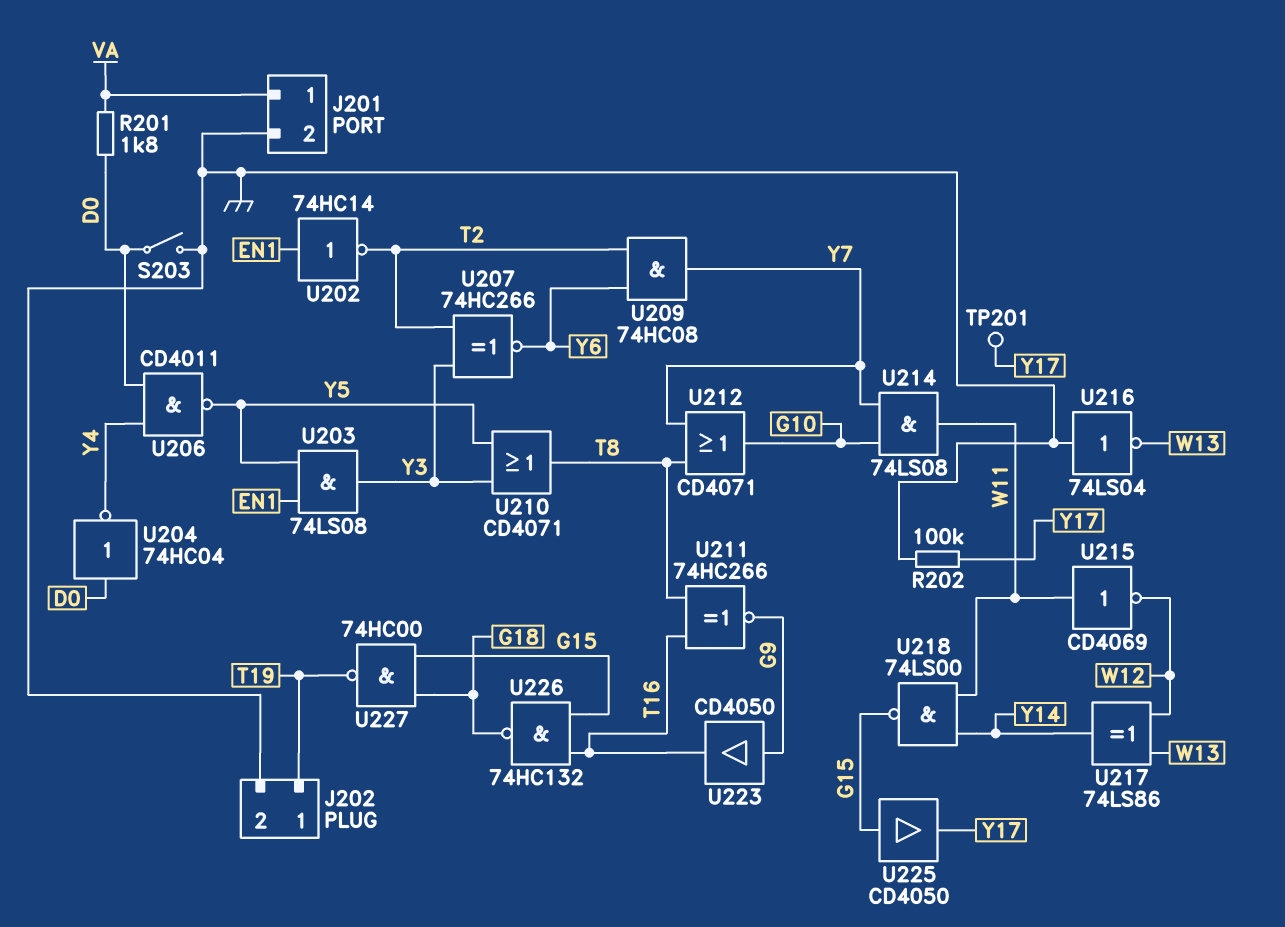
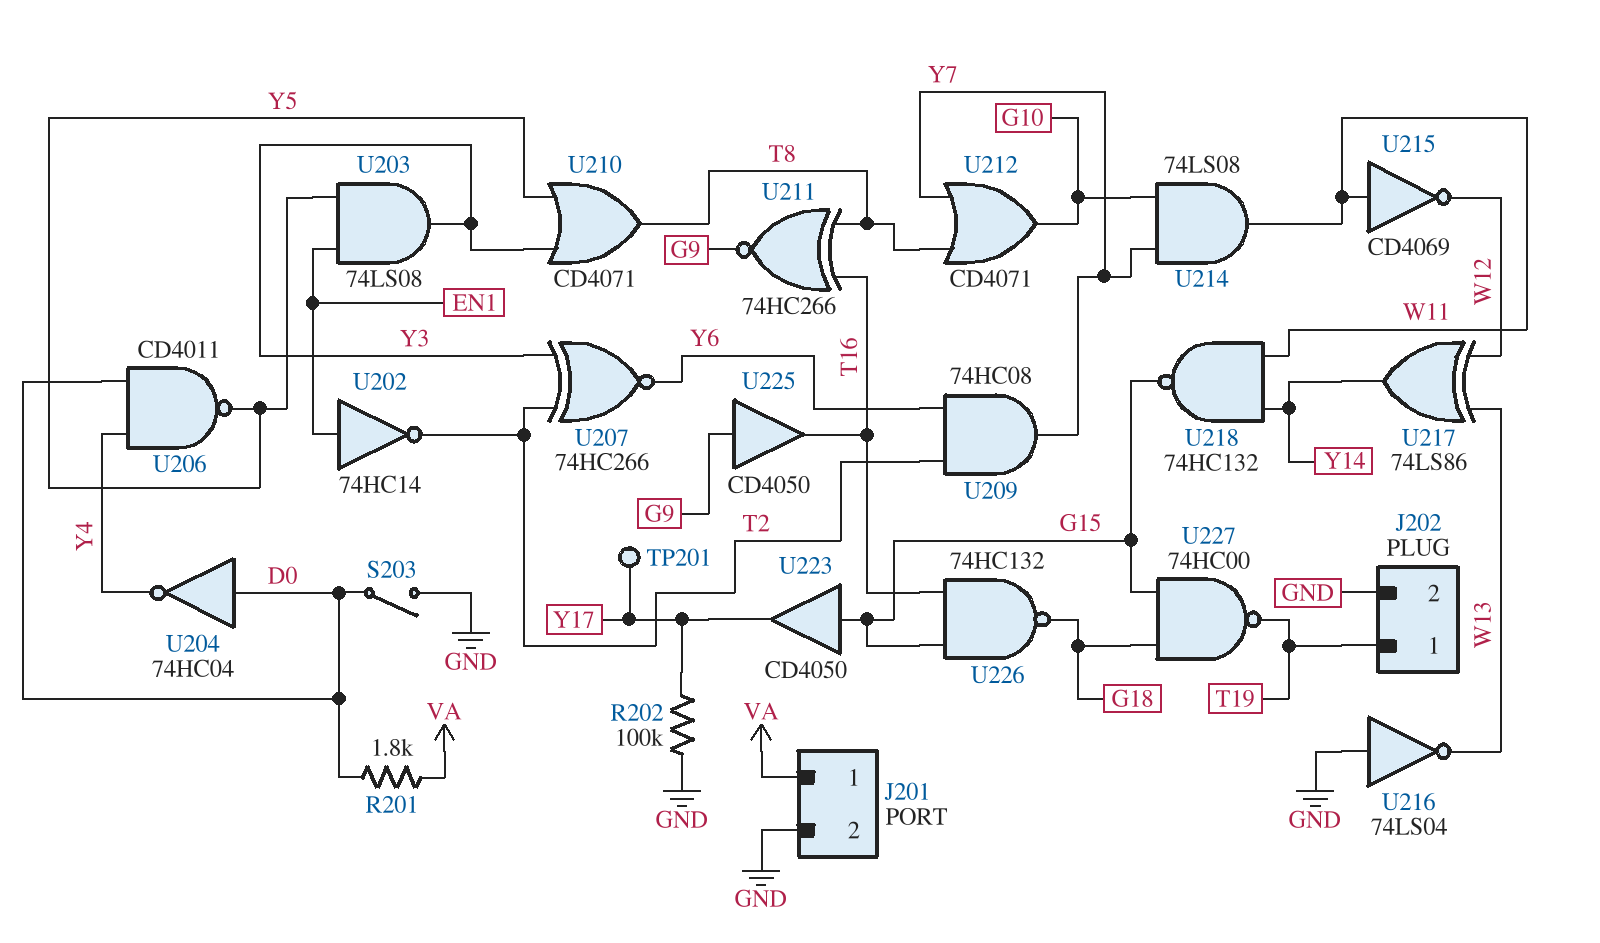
U218: NAND 74LS00 (in W11, in Y14, out G15) -> NAND 74HC132 (in W11, in Y14, out G15)
U223: buffer CD4050 (in G9, out T16) -> buffer CD4050 (in G15, out Y17)
U225: buffer CD4050 (in G15, out Y17) -> buffer CD4050 (in G9, out T16)

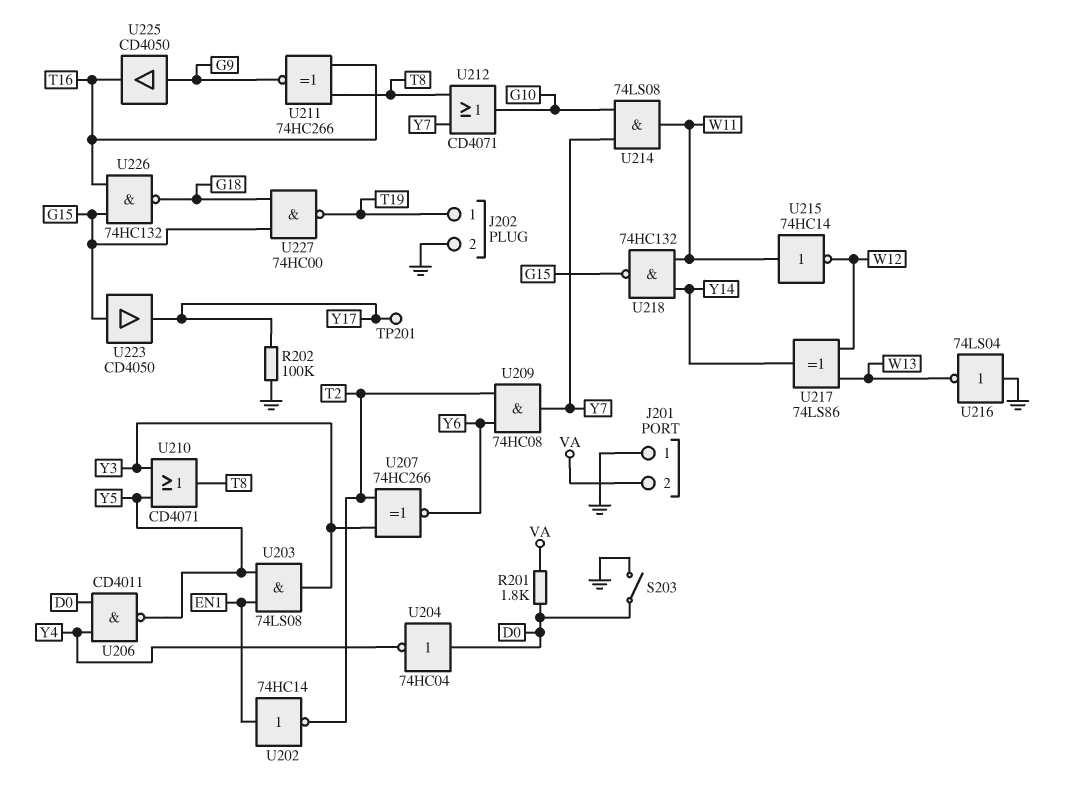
J201 pin 1: VA -> GND
J201 pin 2: GND -> VA
U215: NOT CD4069 (in W11, out W12) -> NOT 74HC14 (in W11, out W12)

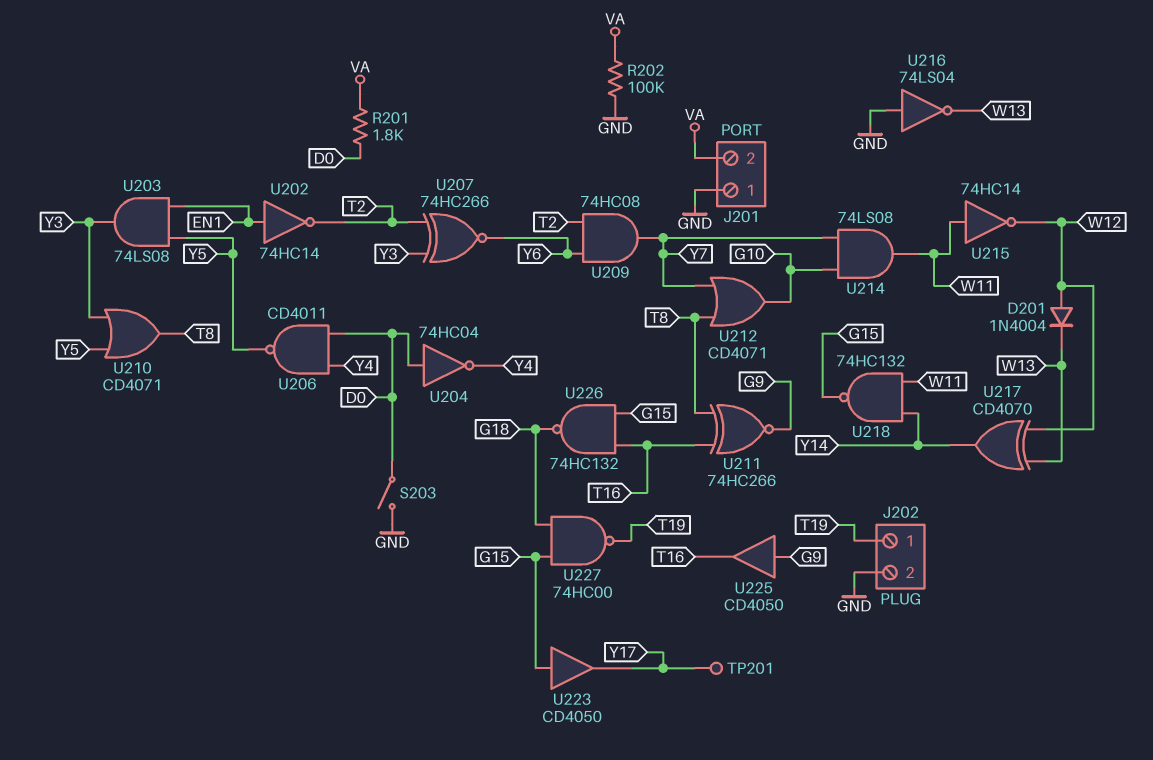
D201: none -> diode 1N4004 (A W12, K W13)
R202: 100k (GND, Y17) -> 100k (GND, VA)
U217: XOR 74LS86 (in W12, in W13, out Y14) -> XOR CD4070 (in W12, in W13, out Y14)

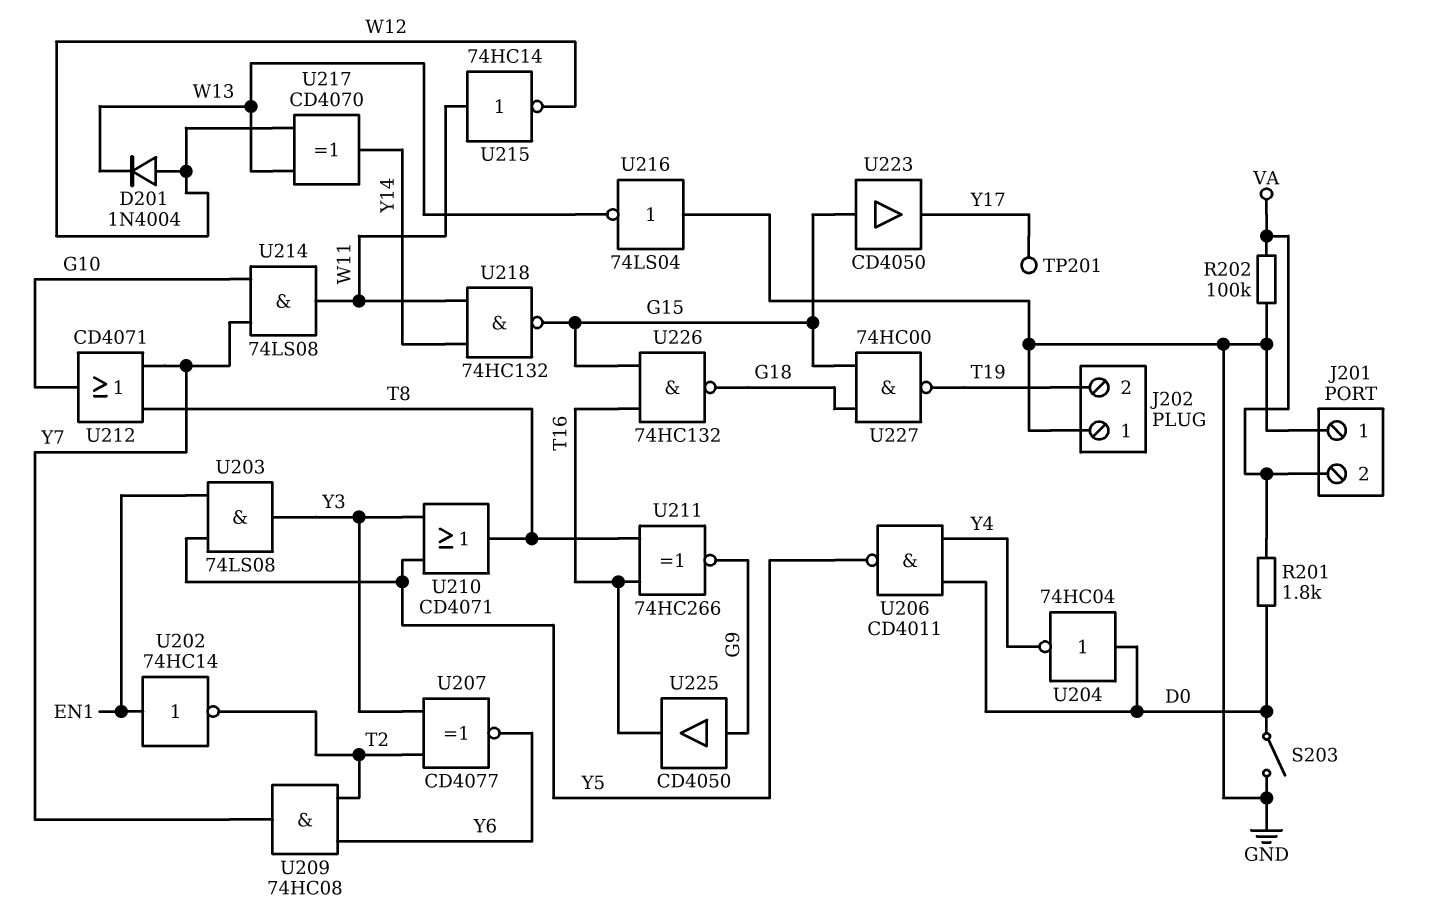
J202 pin 1: T19 -> GND
J202 pin 2: GND -> T19
U207: XNOR 74HC266 (in T2, in Y3, out Y6) -> XNOR CD4077 (in T2, in Y3, out Y6)

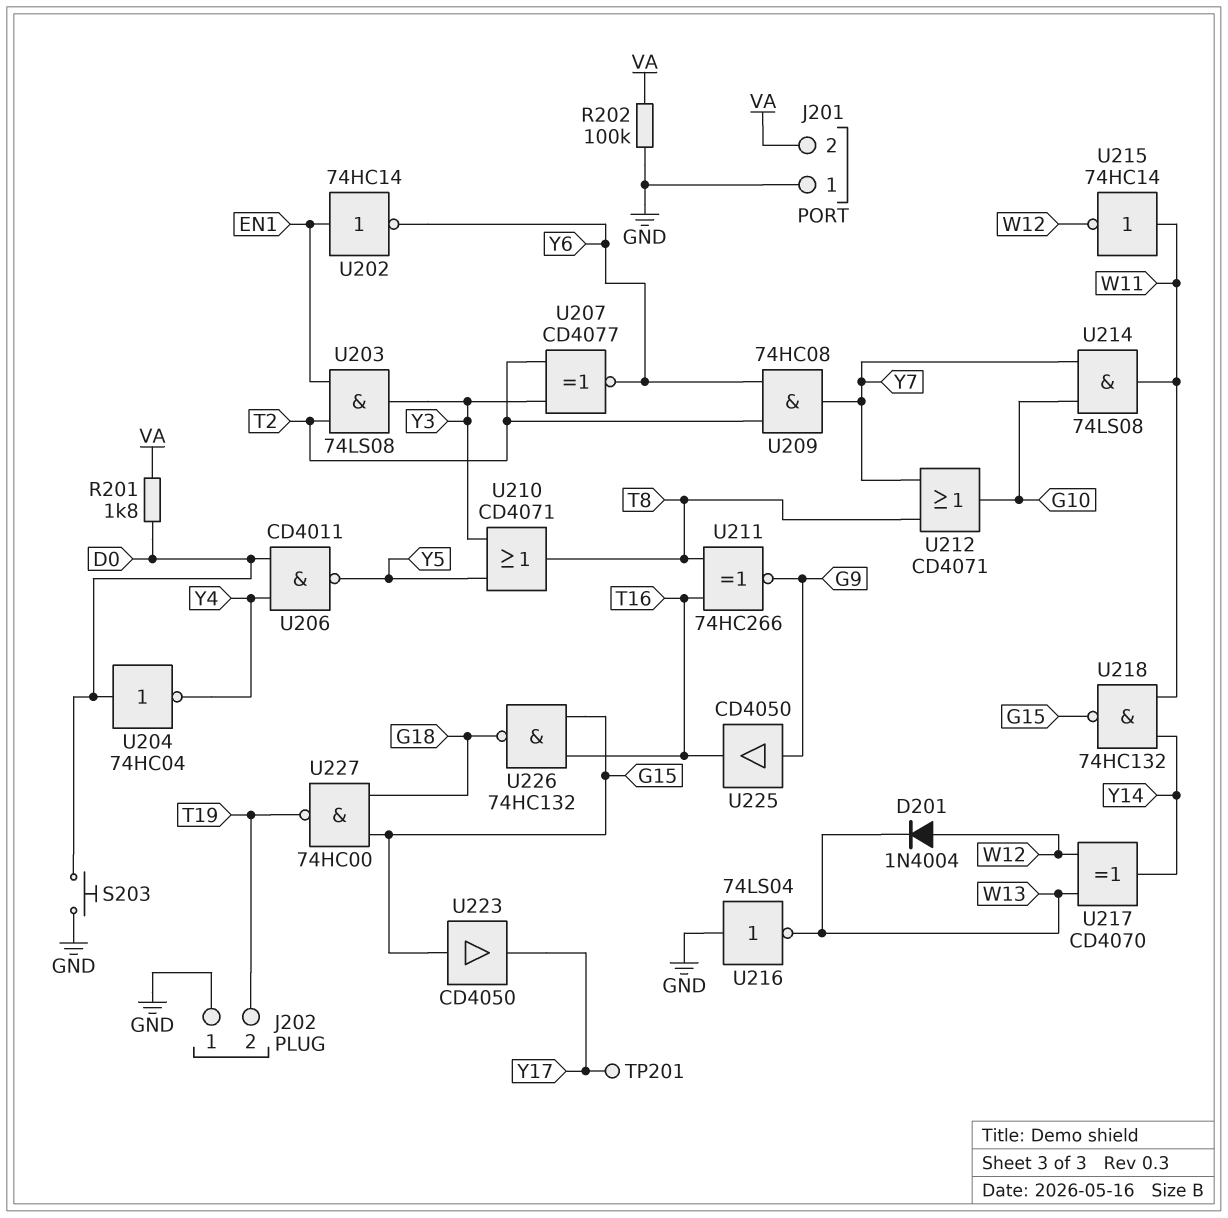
S203: switch (D0, GND) -> button (D0, GND)
U202: NOT 74HC14 (in EN1, out T2) -> NOT 74HC14 (in EN1, out Y6)
U203: AND 74LS08 (in EN1, in Y5, out Y3) -> AND 74LS08 (in EN1, in T2, out Y3)

